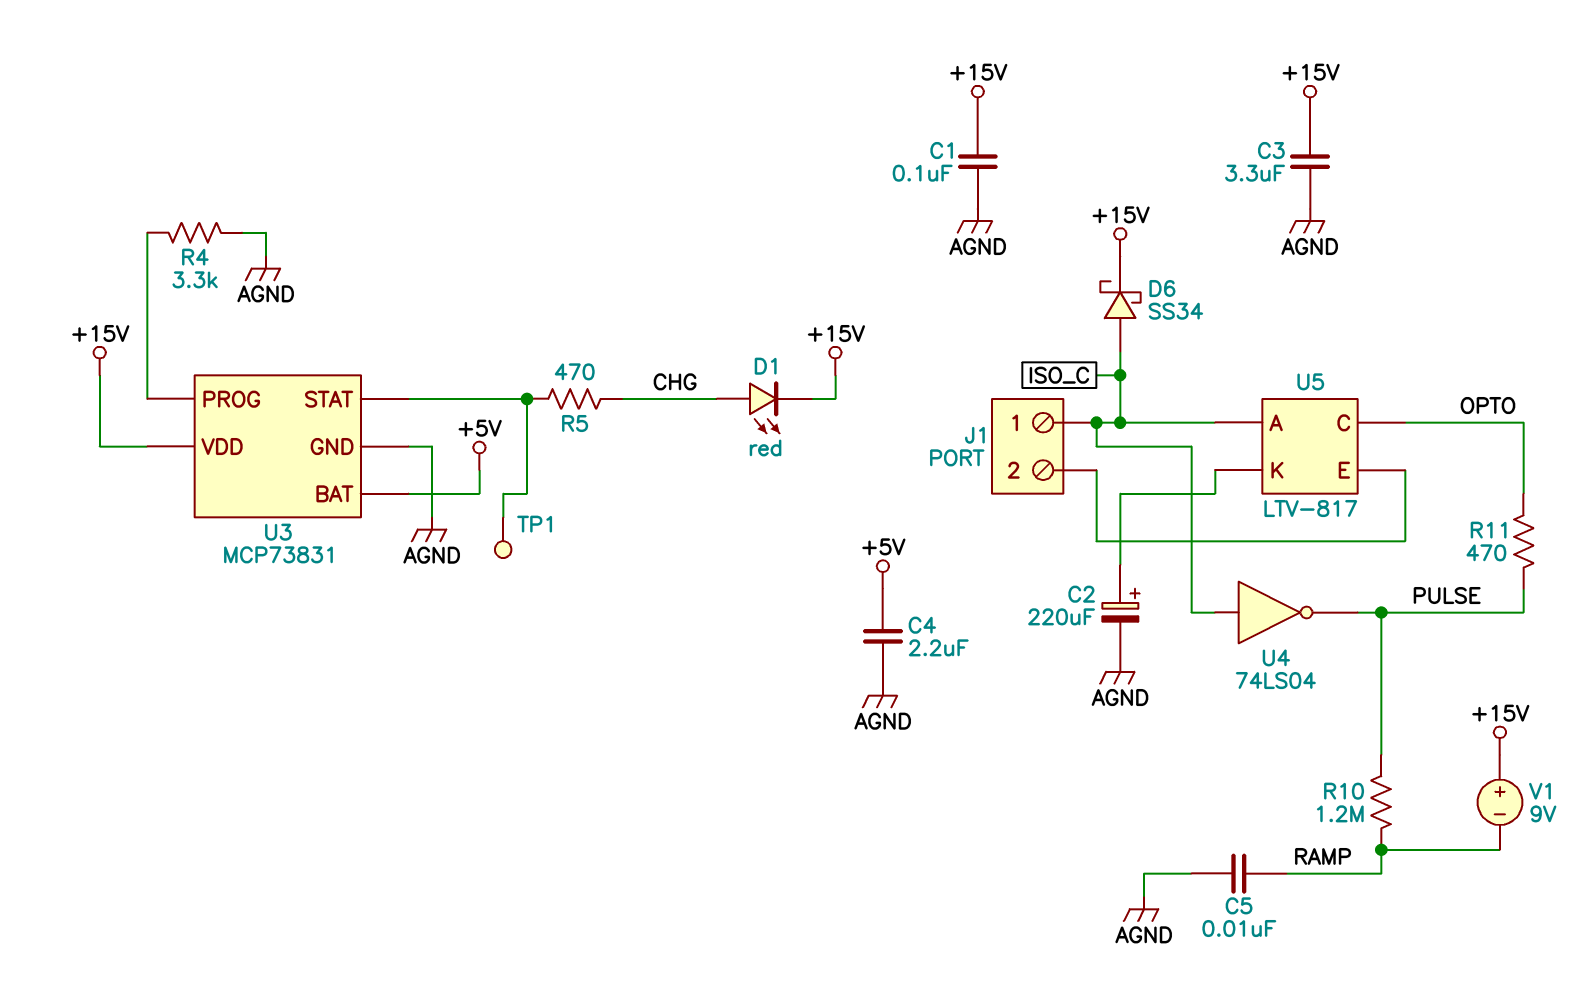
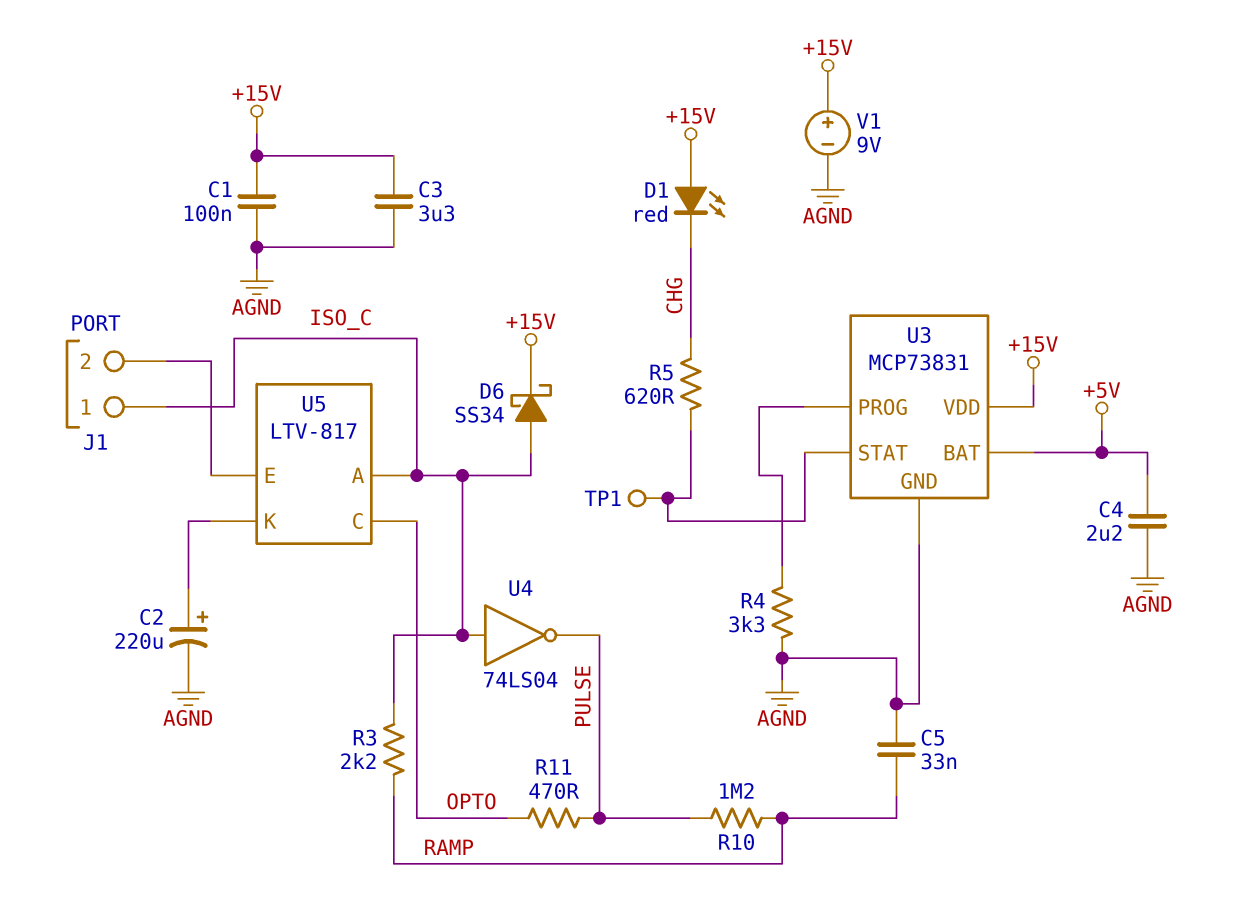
C5: 10nF (AGND, RAMP) -> 33nF (AGND, RAMP)
D1: LED red (A CHG, K +15V) -> LED red (A +15V, K CHG)
R3: none -> 2.2k (ISO_C, RAMP)
R5: 470 (CHG, U3/STAT) -> 620 (CHG, U3/STAT)
V1: 9V (plus +15V, minus RAMP) -> 9V (plus +15V, minus AGND)

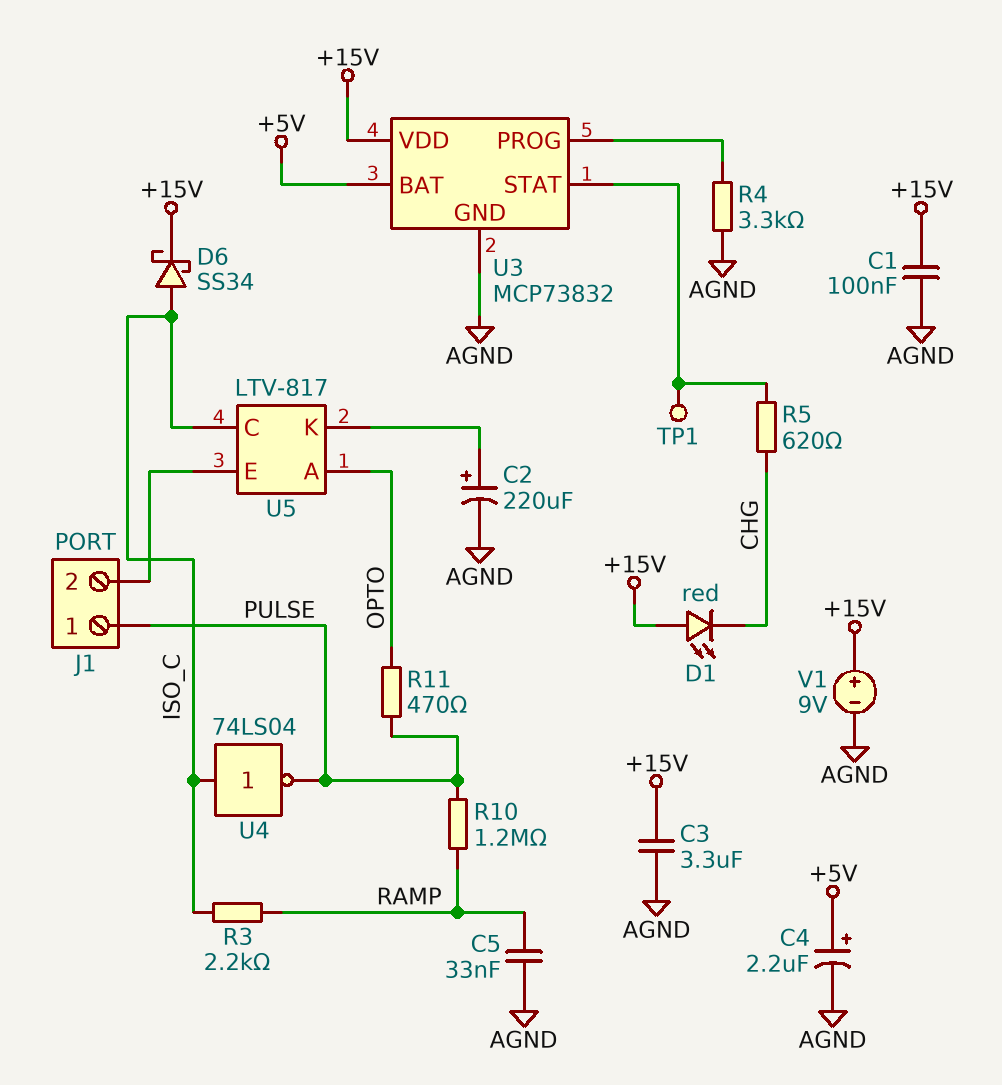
C4: 2.2uF (+5V, AGND) -> 2.2uF (plus +5V, minus AGND)
J1 pin 1: ISO_C -> PULSE
U3: MCP73831 -> MCP73832
U5 pin A: ISO_C -> OPTO
U5 pin C: OPTO -> ISO_C

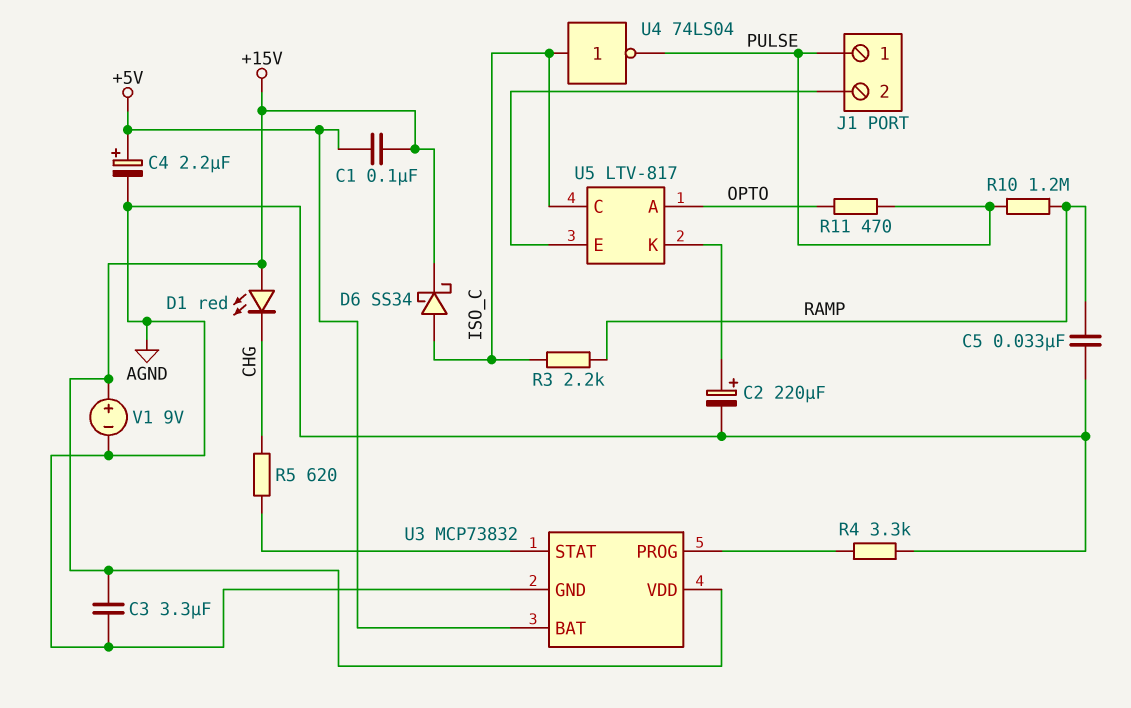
C1: 100nF (+15V, AGND) -> 100nF (+5V, +15V)
TP1: test point (U3/STAT) -> none

